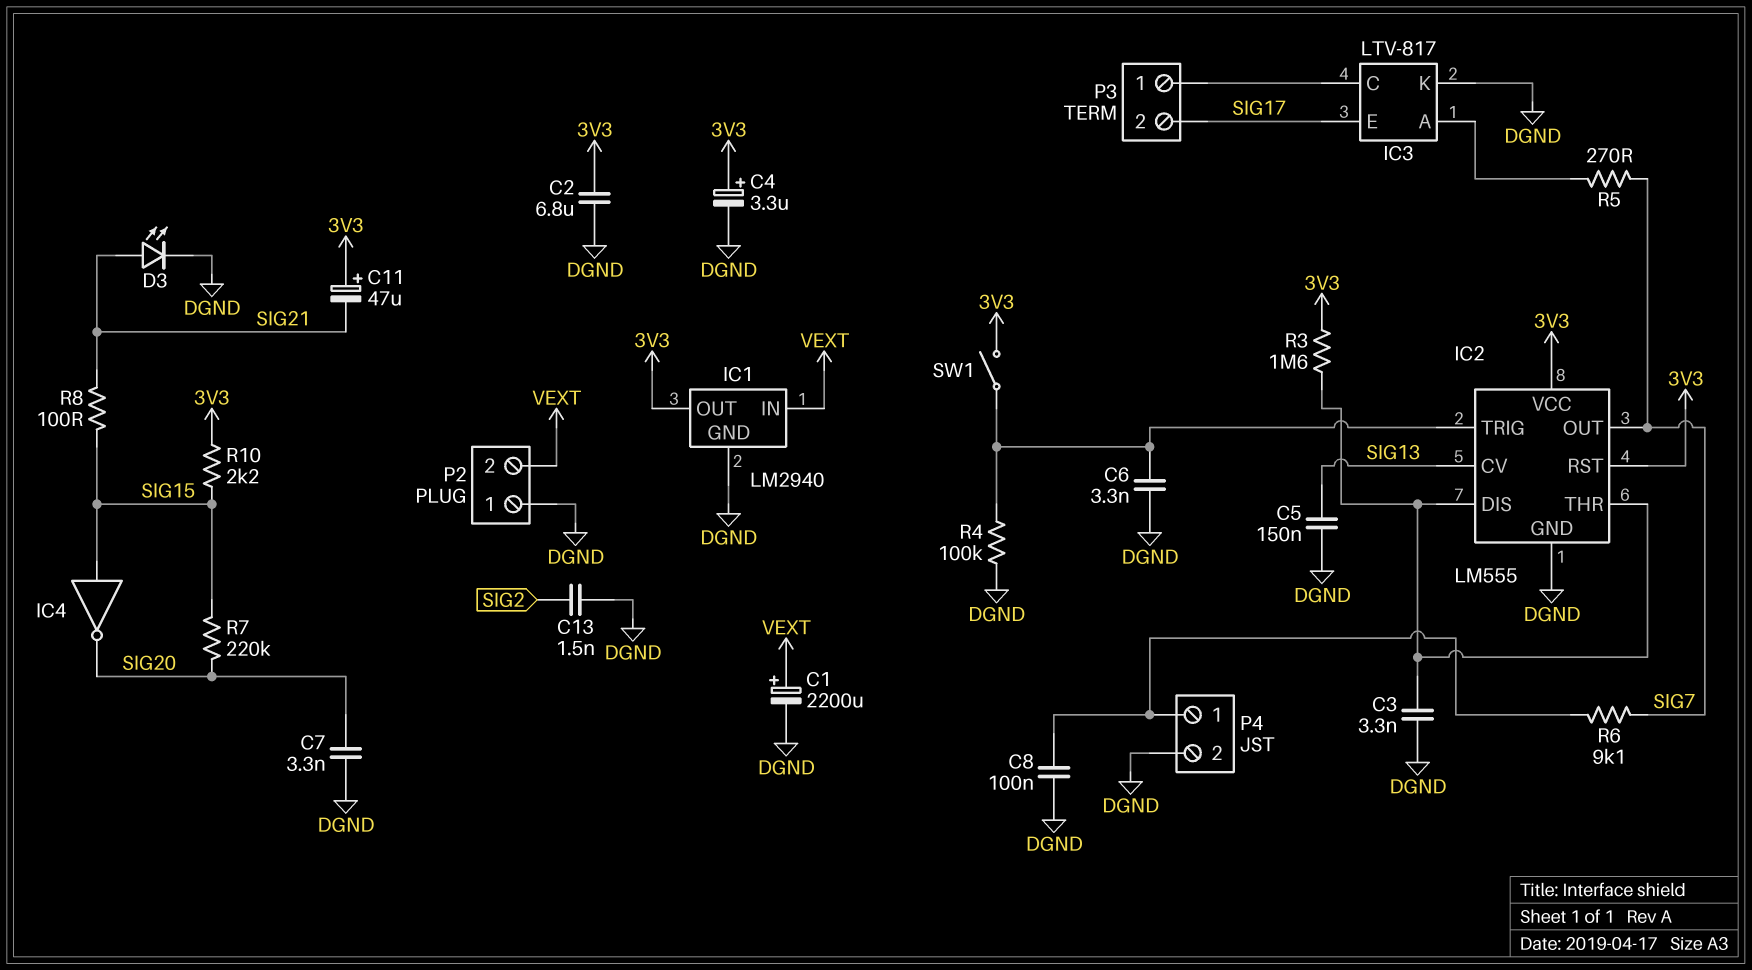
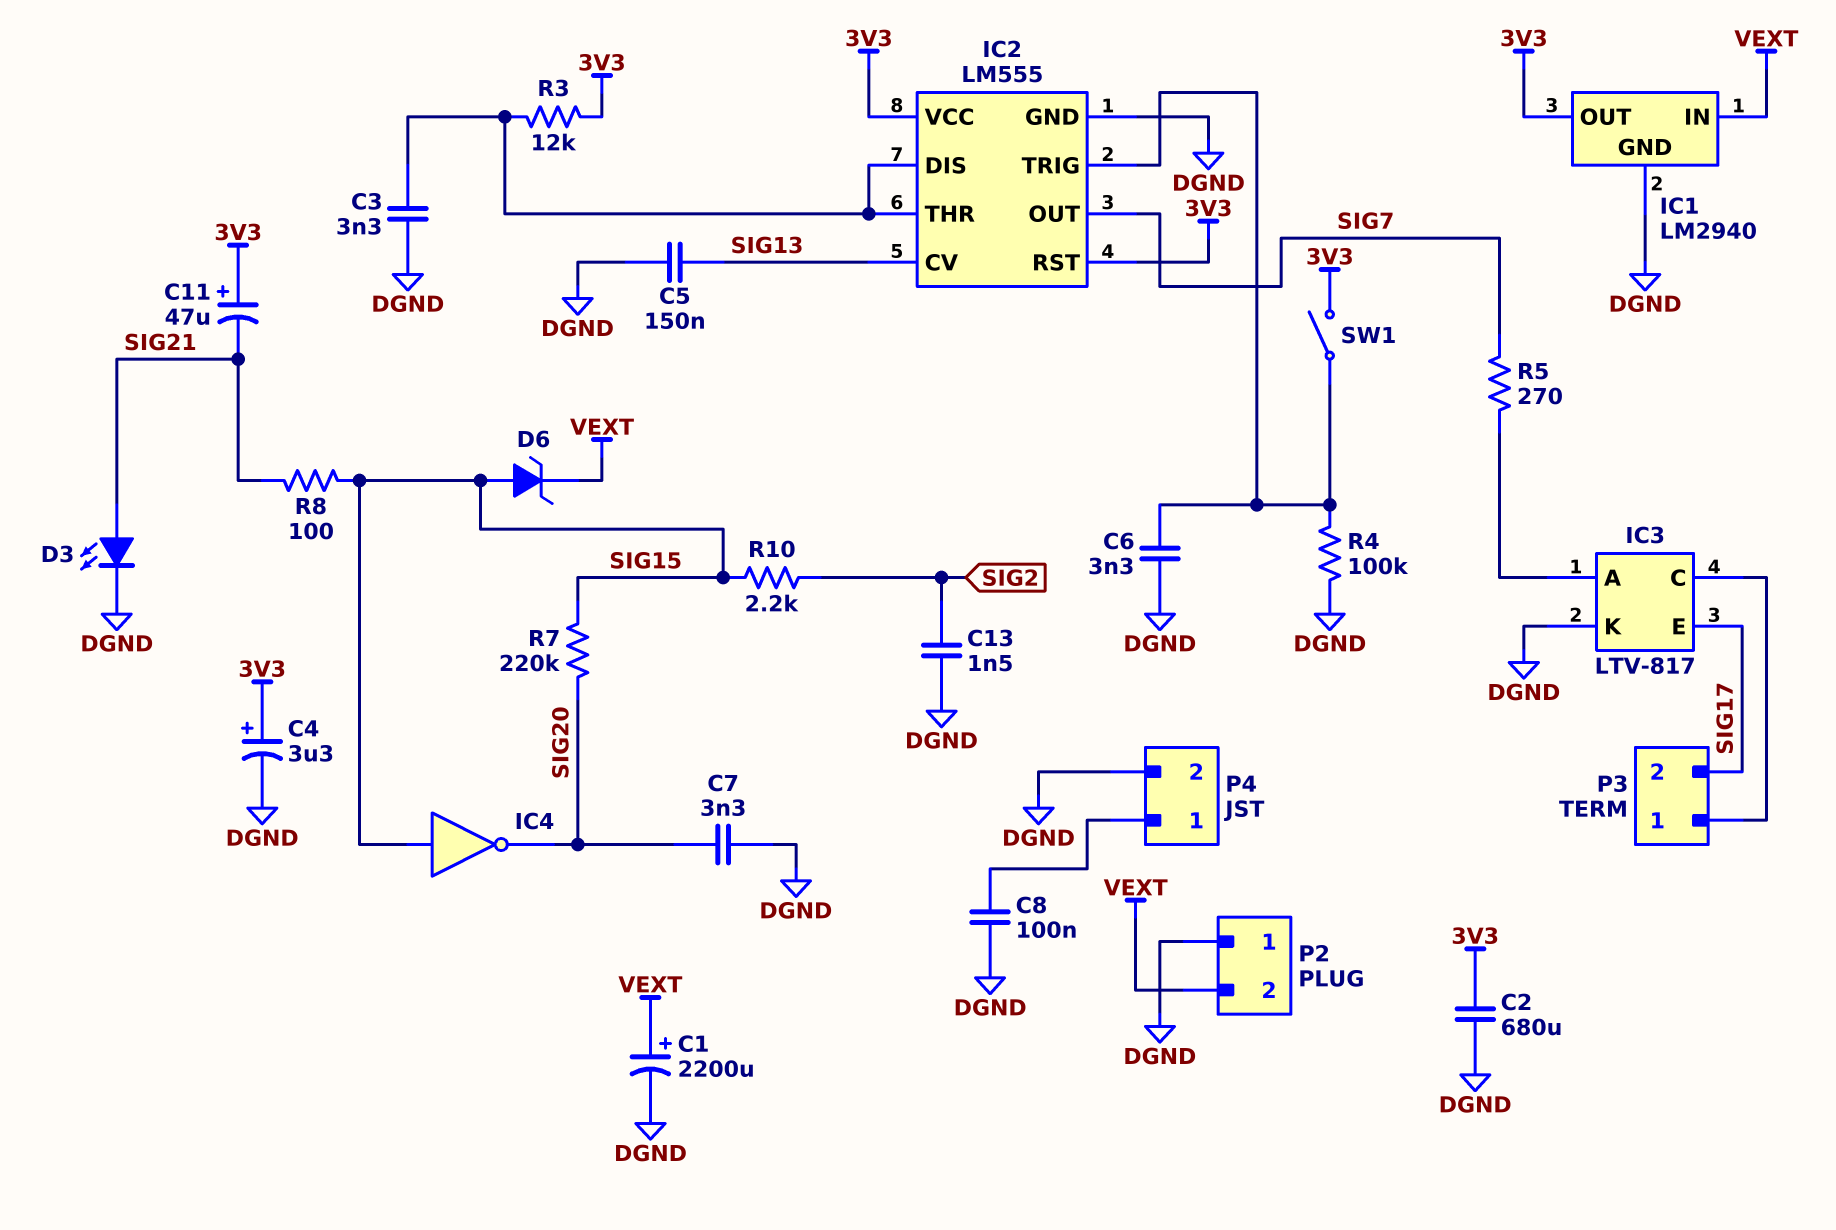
C2: 6.8uF (3V3, DGND) -> 680uF (3V3, DGND)
D6: none -> zener (A SIG15, K VEXT)
R3: 1.6M (3V3, IC2/DIS) -> 12k (3V3, IC2/DIS)
R6: 9.1k (P4/1, SIG7) -> none
R10: 2.2k (3V3, SIG15) -> 2.2k (SIG2, SIG15)

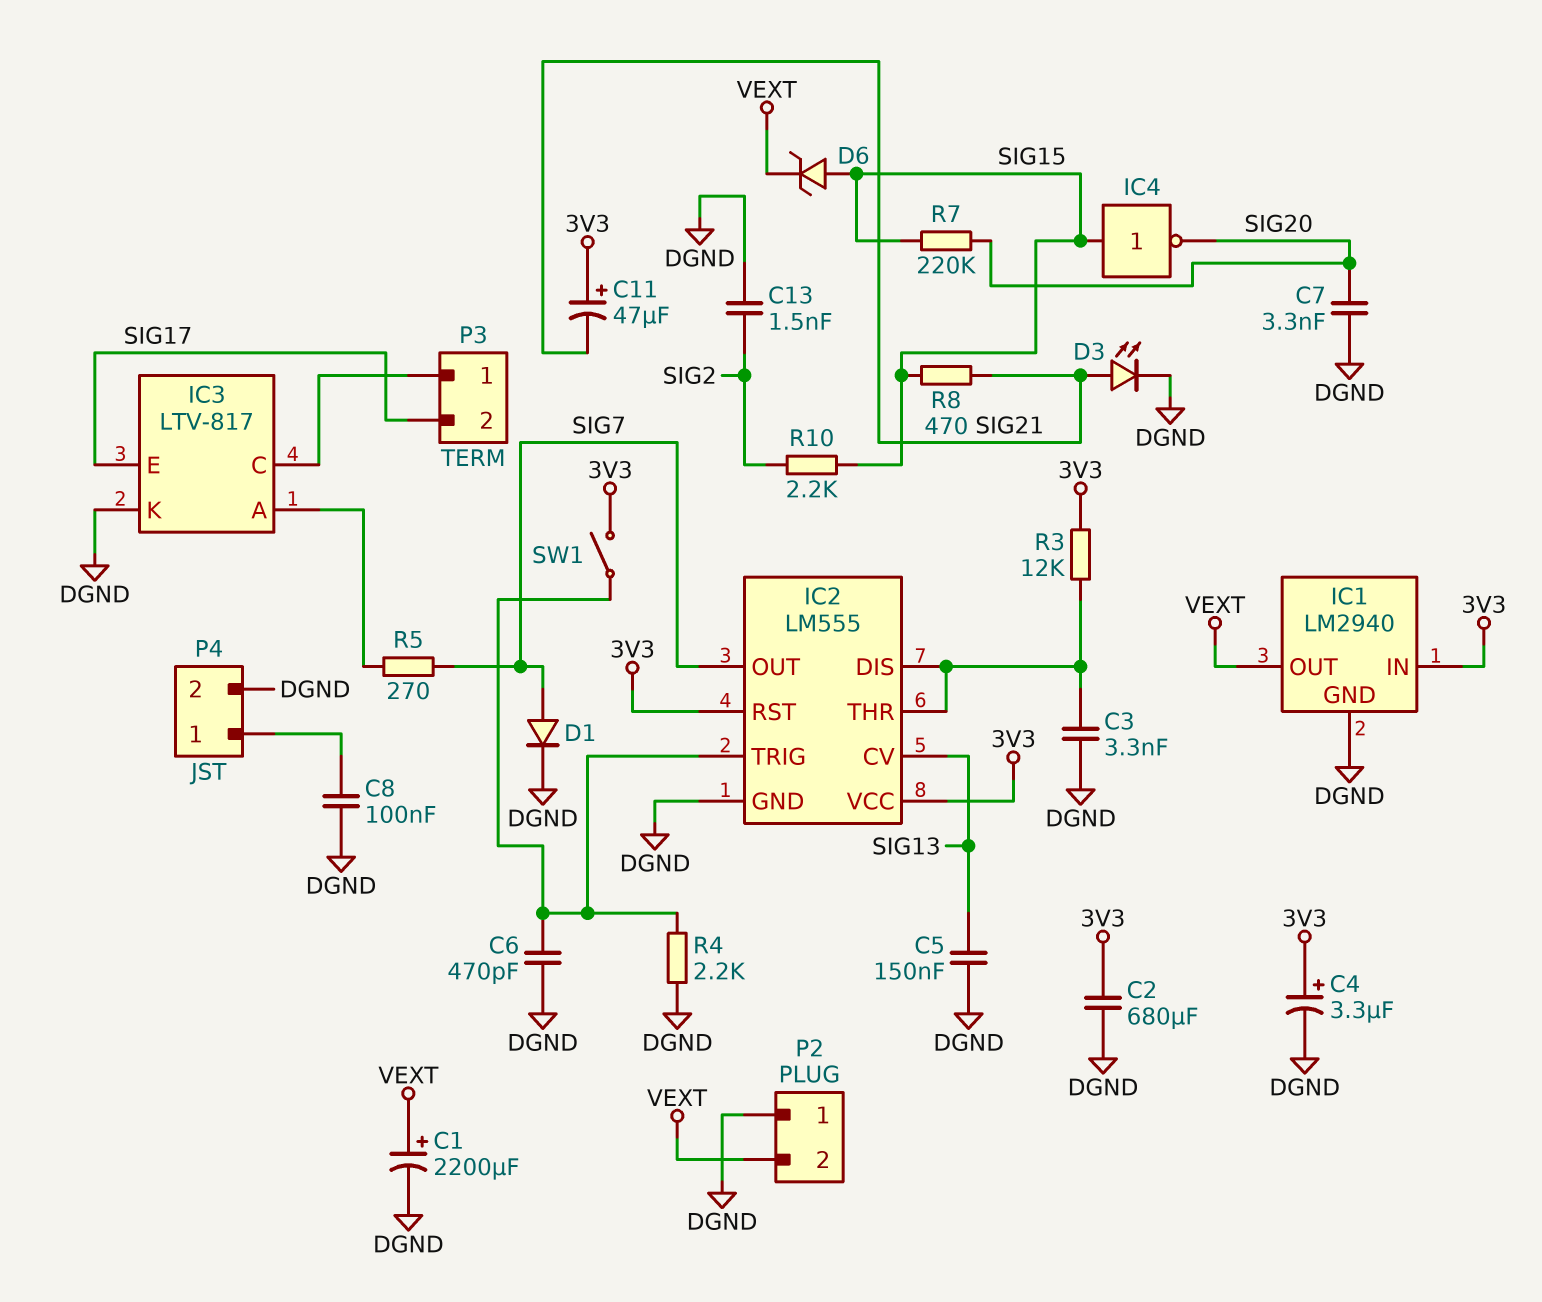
C6: 3.3nF (DGND, IC2/TRIG) -> 470pF (DGND, IC2/TRIG)
D1: none -> diode (A SIG7, K DGND)
IC1 pin IN: VEXT -> 3V3
IC1 pin OUT: 3V3 -> VEXT
R4: 100k (DGND, IC2/TRIG) -> 2.2k (DGND, IC2/TRIG)
R8: 100 (SIG15, SIG21) -> 470 (SIG15, SIG21)

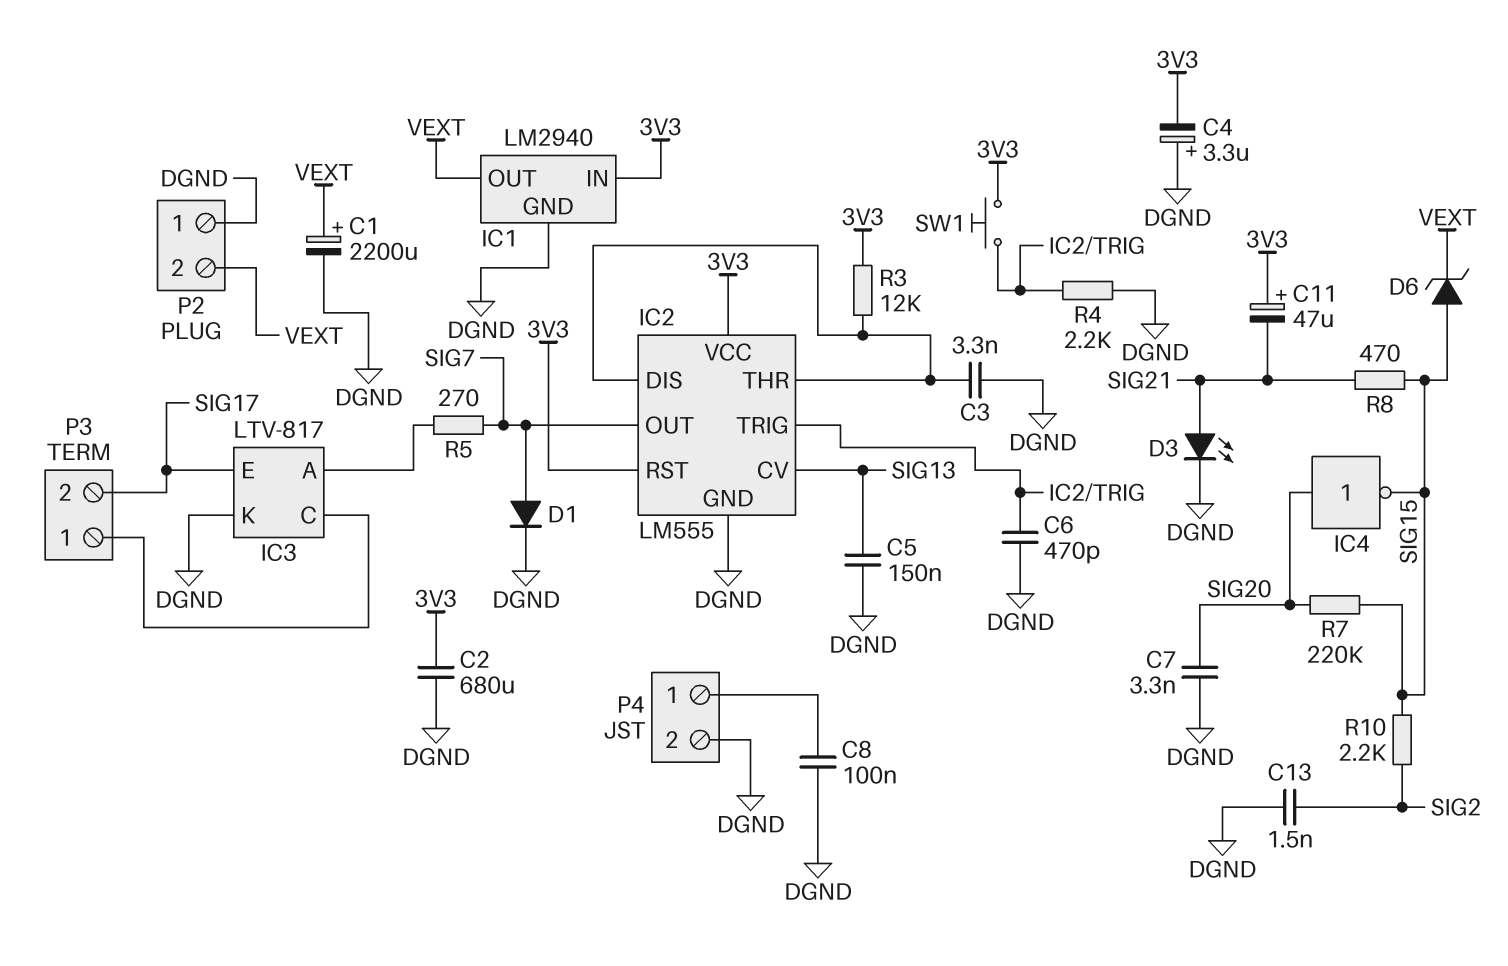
C4: 3.3uF (plus 3V3, minus DGND) -> 3.3uF (plus DGND, minus 3V3)
IC4: NOT (in SIG15, out SIG20) -> NOT (in SIG20, out SIG15)
SW1: switch (3V3, IC2/TRIG) -> button (3V3, IC2/TRIG)

